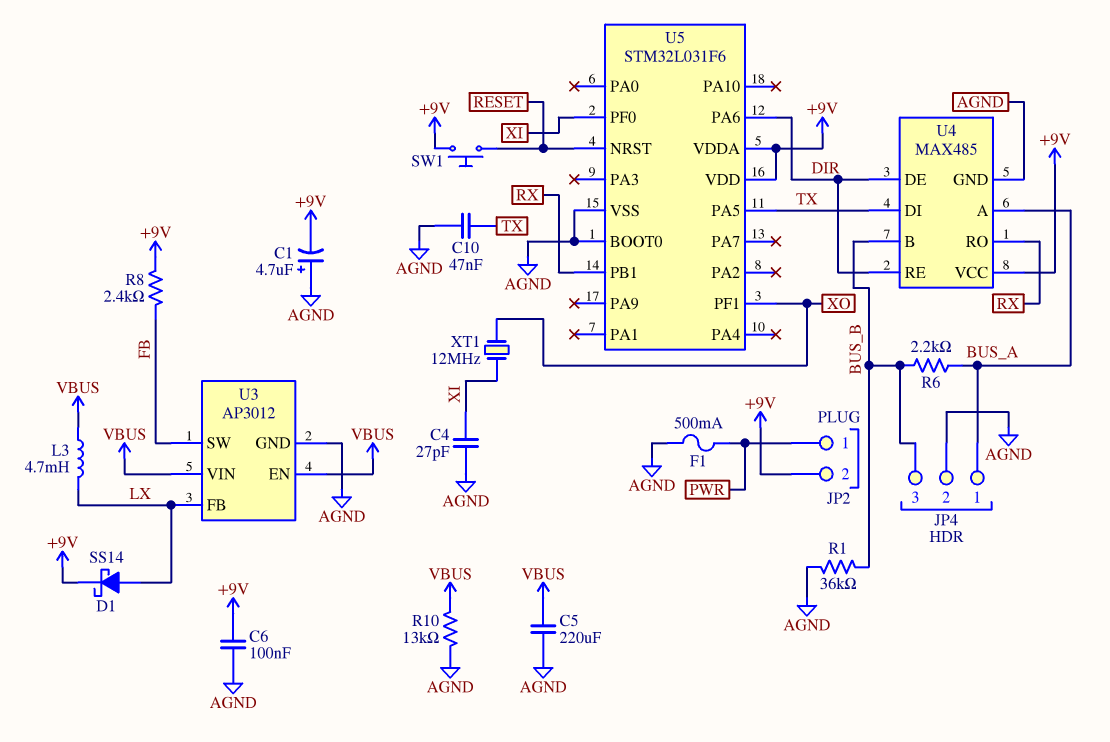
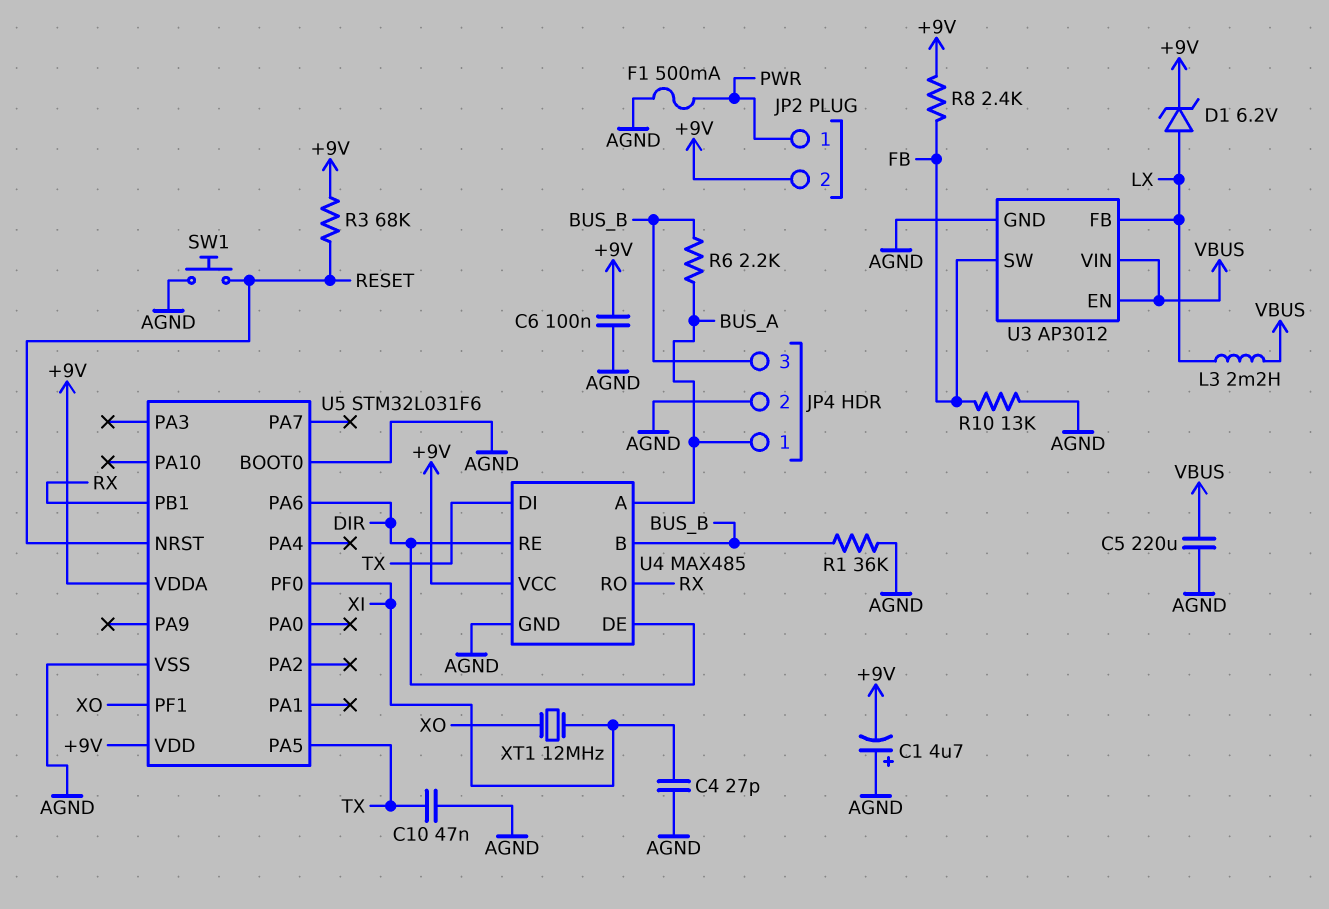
D1: schottky SS14 (A LX, K +9V) -> zener 6.2V (A LX, K +9V)
L3: 4.7mH (LX, VBUS) -> 2.2mH (LX, VBUS)
R3: none -> 68k (+9V, RESET)
R10: 13k (AGND, VBUS) -> 13k (AGND, FB)
SW1: button (+9V, RESET) -> button (AGND, RESET)

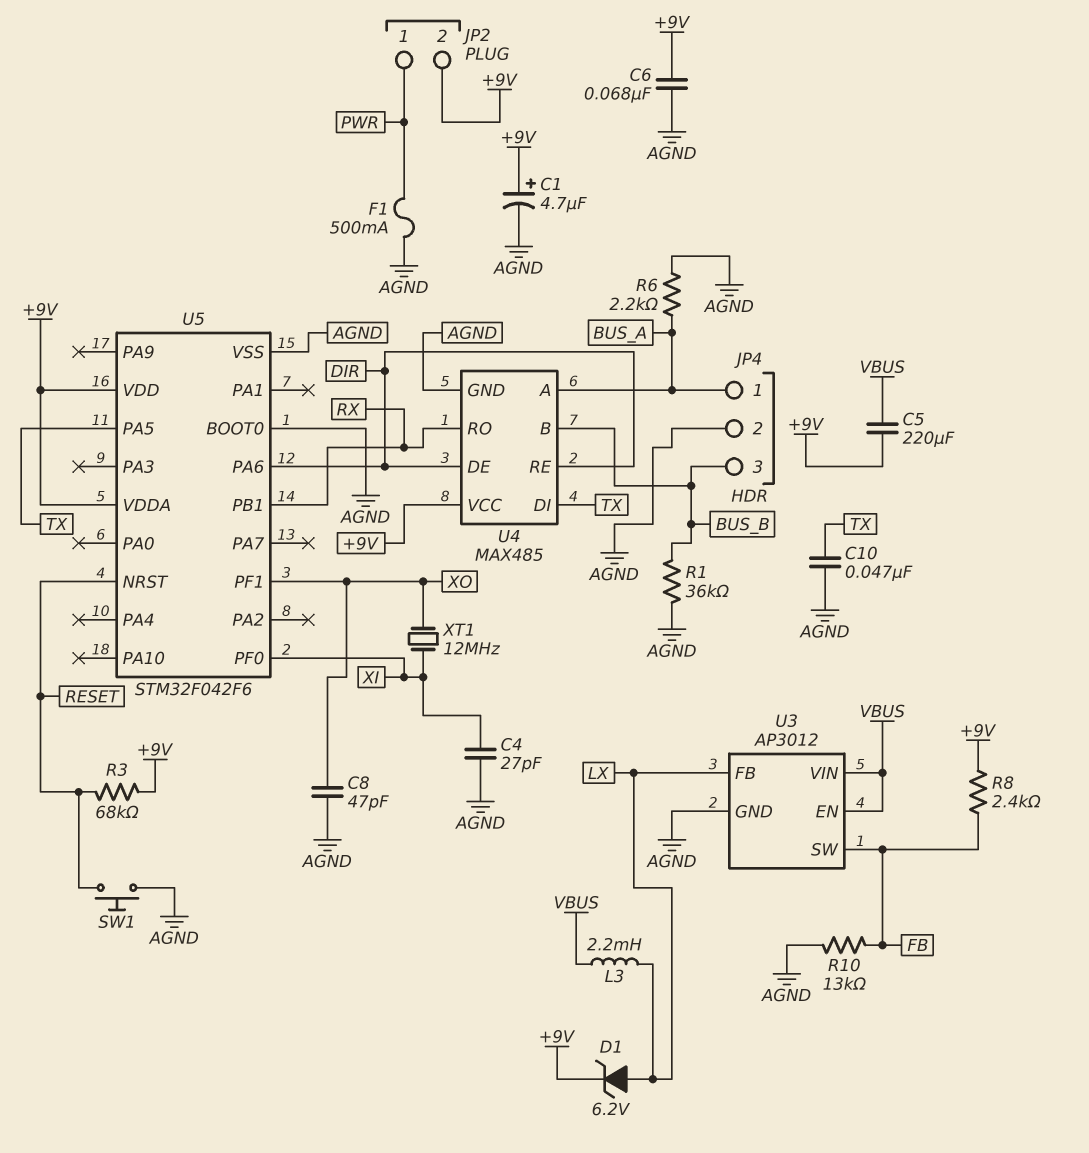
C1: 4.7uF (plus AGND, minus +9V) -> 4.7uF (plus +9V, minus AGND)
C5: 220uF (AGND, VBUS) -> 220uF (+9V, VBUS)
C6: 100nF (+9V, AGND) -> 68nF (+9V, AGND)
C8: none -> 47pF (AGND, XO)
R6: 2.2k (BUS_A, BUS_B) -> 2.2k (AGND, BUS_A)
U5: STM32L031F6 -> STM32F042F6

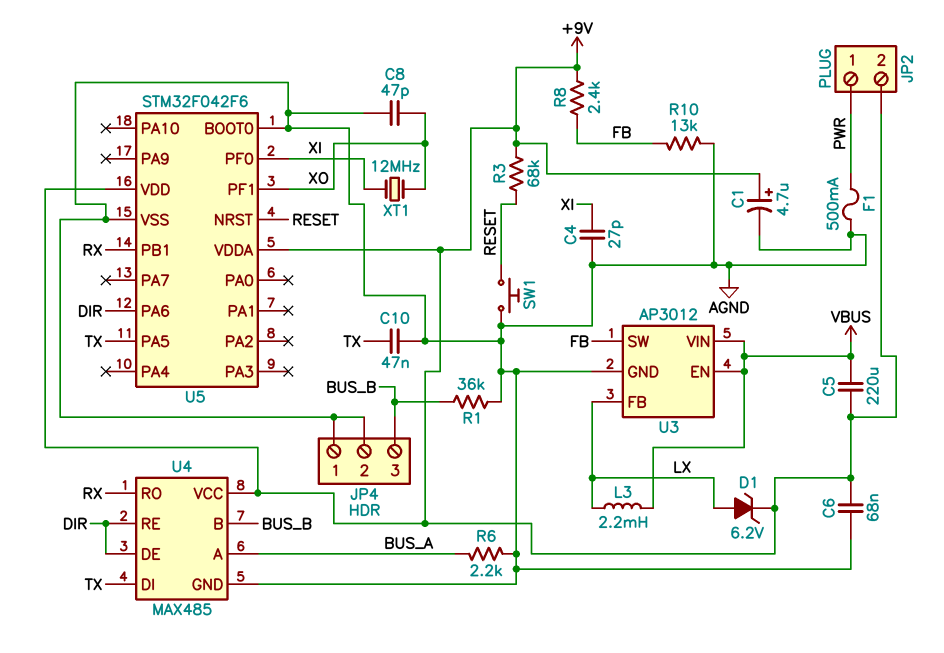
JP4 pin 1: BUS_A -> AGND

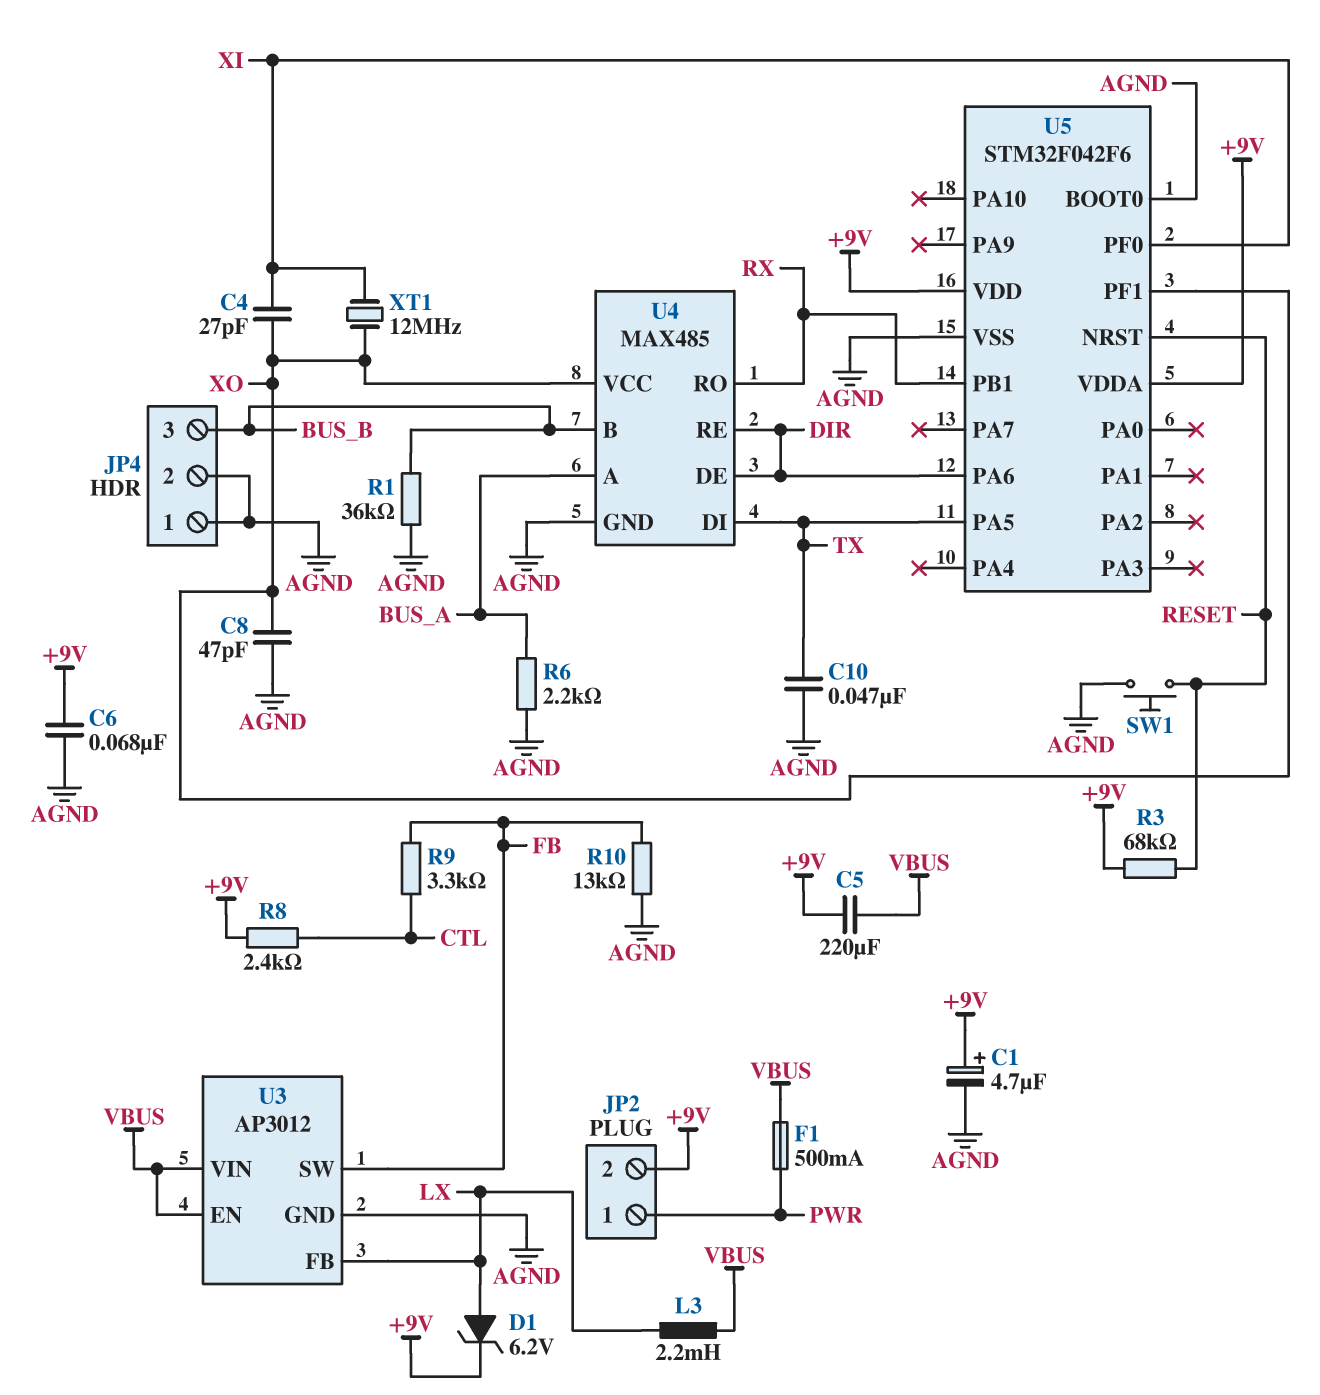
C4: 27pF (AGND, XI) -> 27pF (XI, XO)
F1: 500mA (AGND, PWR) -> 500mA (PWR, VBUS)
R8: 2.4k (+9V, FB) -> 2.4k (+9V, CTL)
R9: none -> 3.3k (CTL, FB)
U4 pin VCC: +9V -> XO

